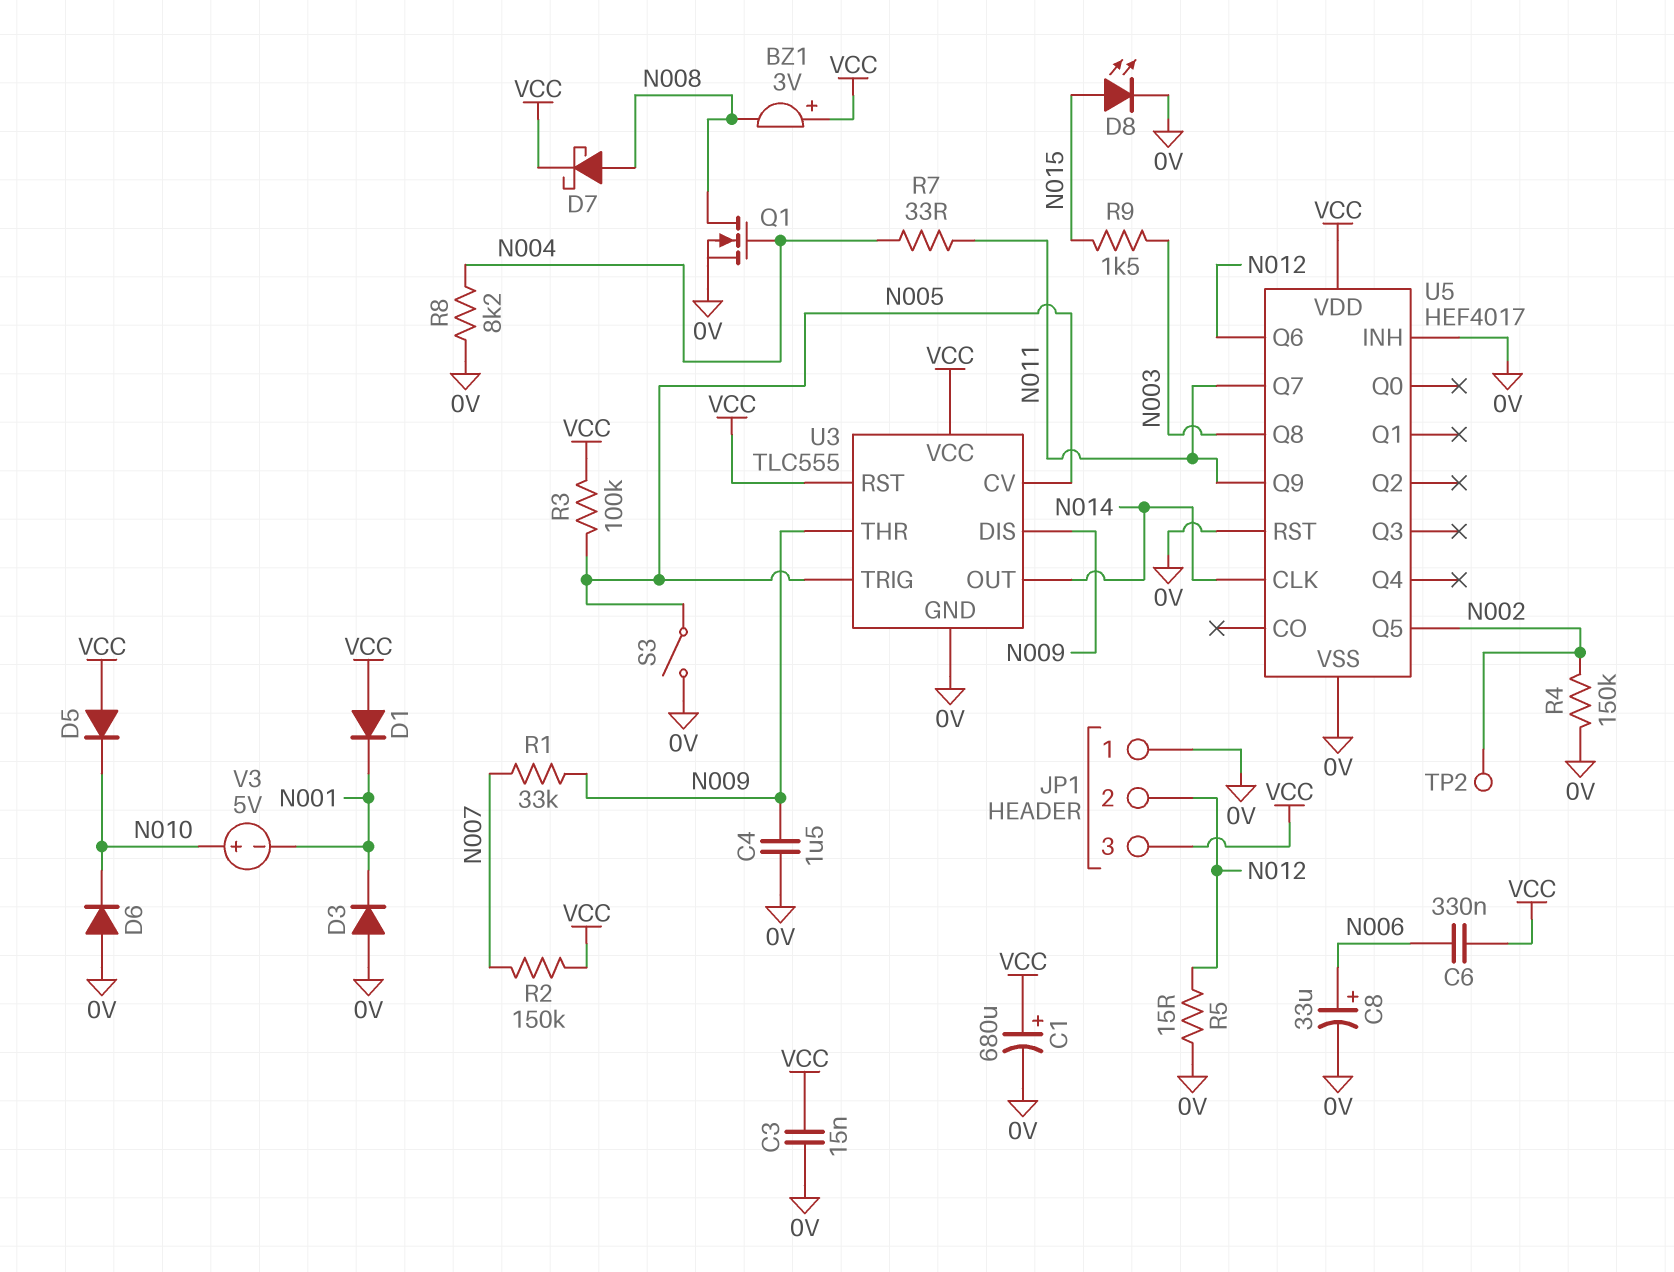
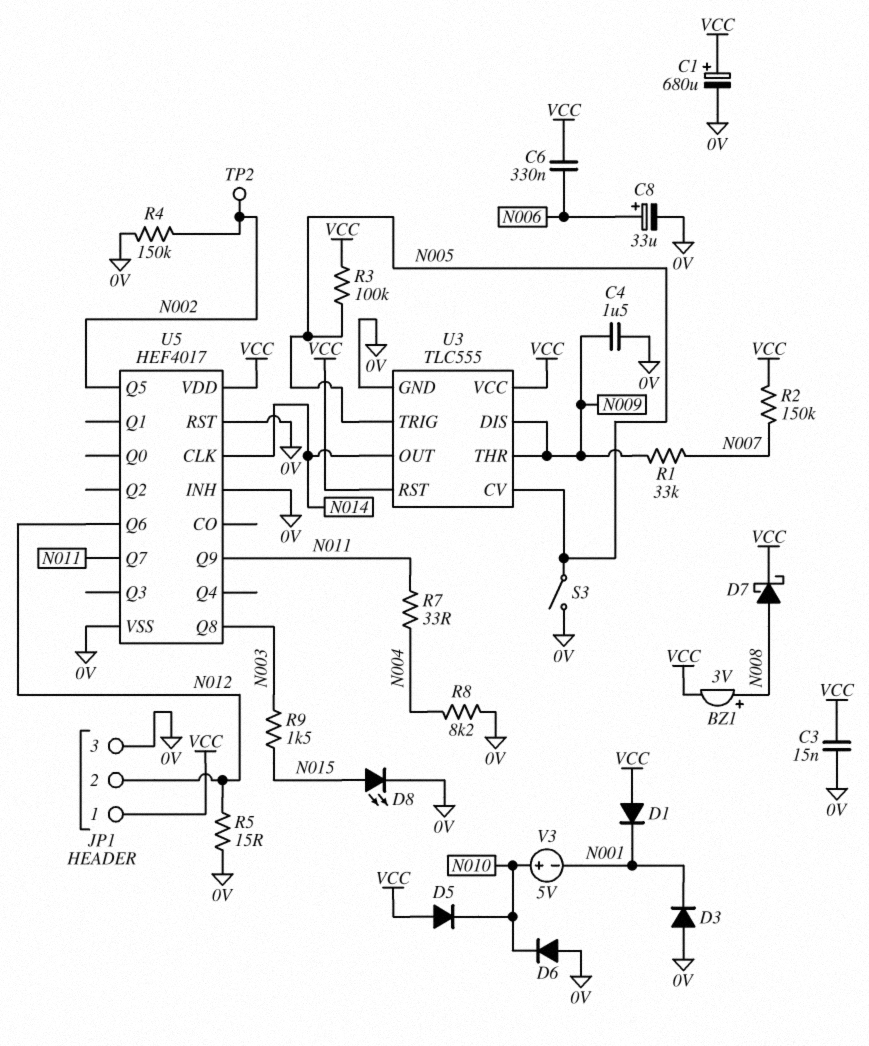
BZ1: buzzer 3V (plus VCC, minus N008) -> buzzer 3V (plus N008, minus VCC)
JP1 pin 1: 0V -> VCC
JP1 pin 3: VCC -> 0V
Q1: NMOS (G N004, D N008, S 0V) -> none

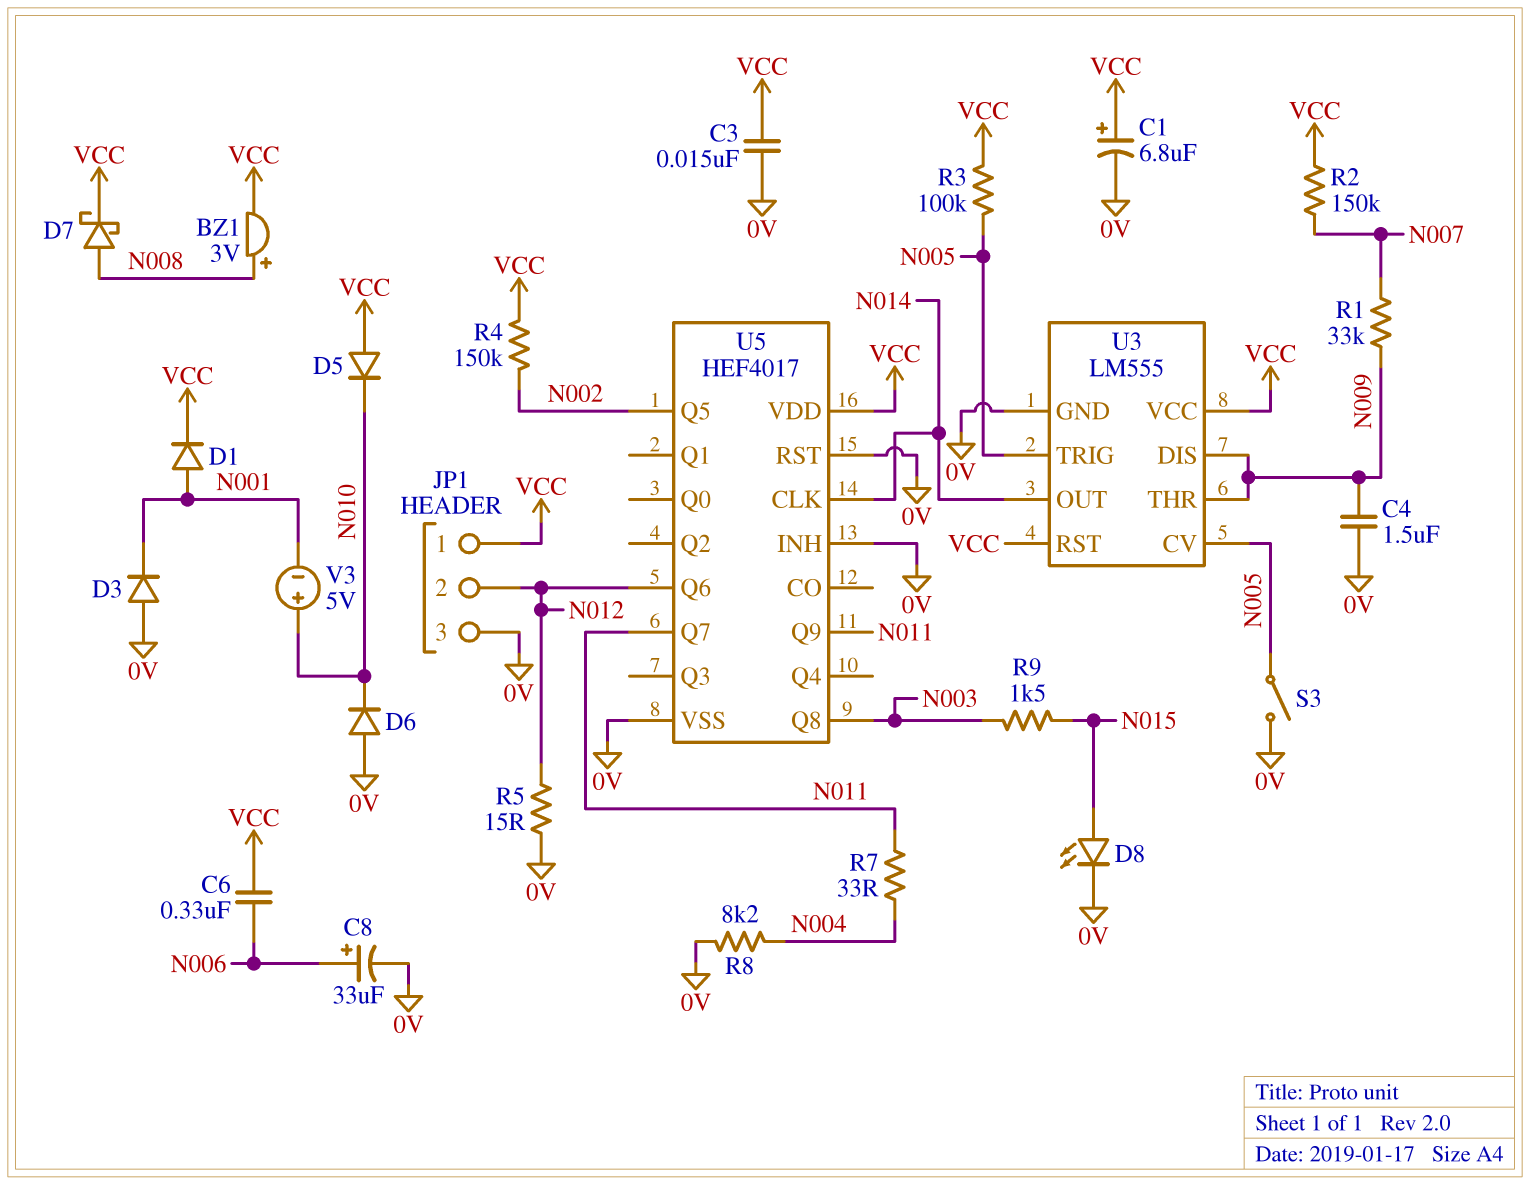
C1: 680uF (plus VCC, minus 0V) -> 6.8uF (plus VCC, minus 0V)
D1: diode (A VCC, K N001) -> diode (A N001, K VCC)
R4: 150k (0V, N002) -> 150k (N002, VCC)
TP2: test point (N002) -> none
U3: TLC555 -> LM555

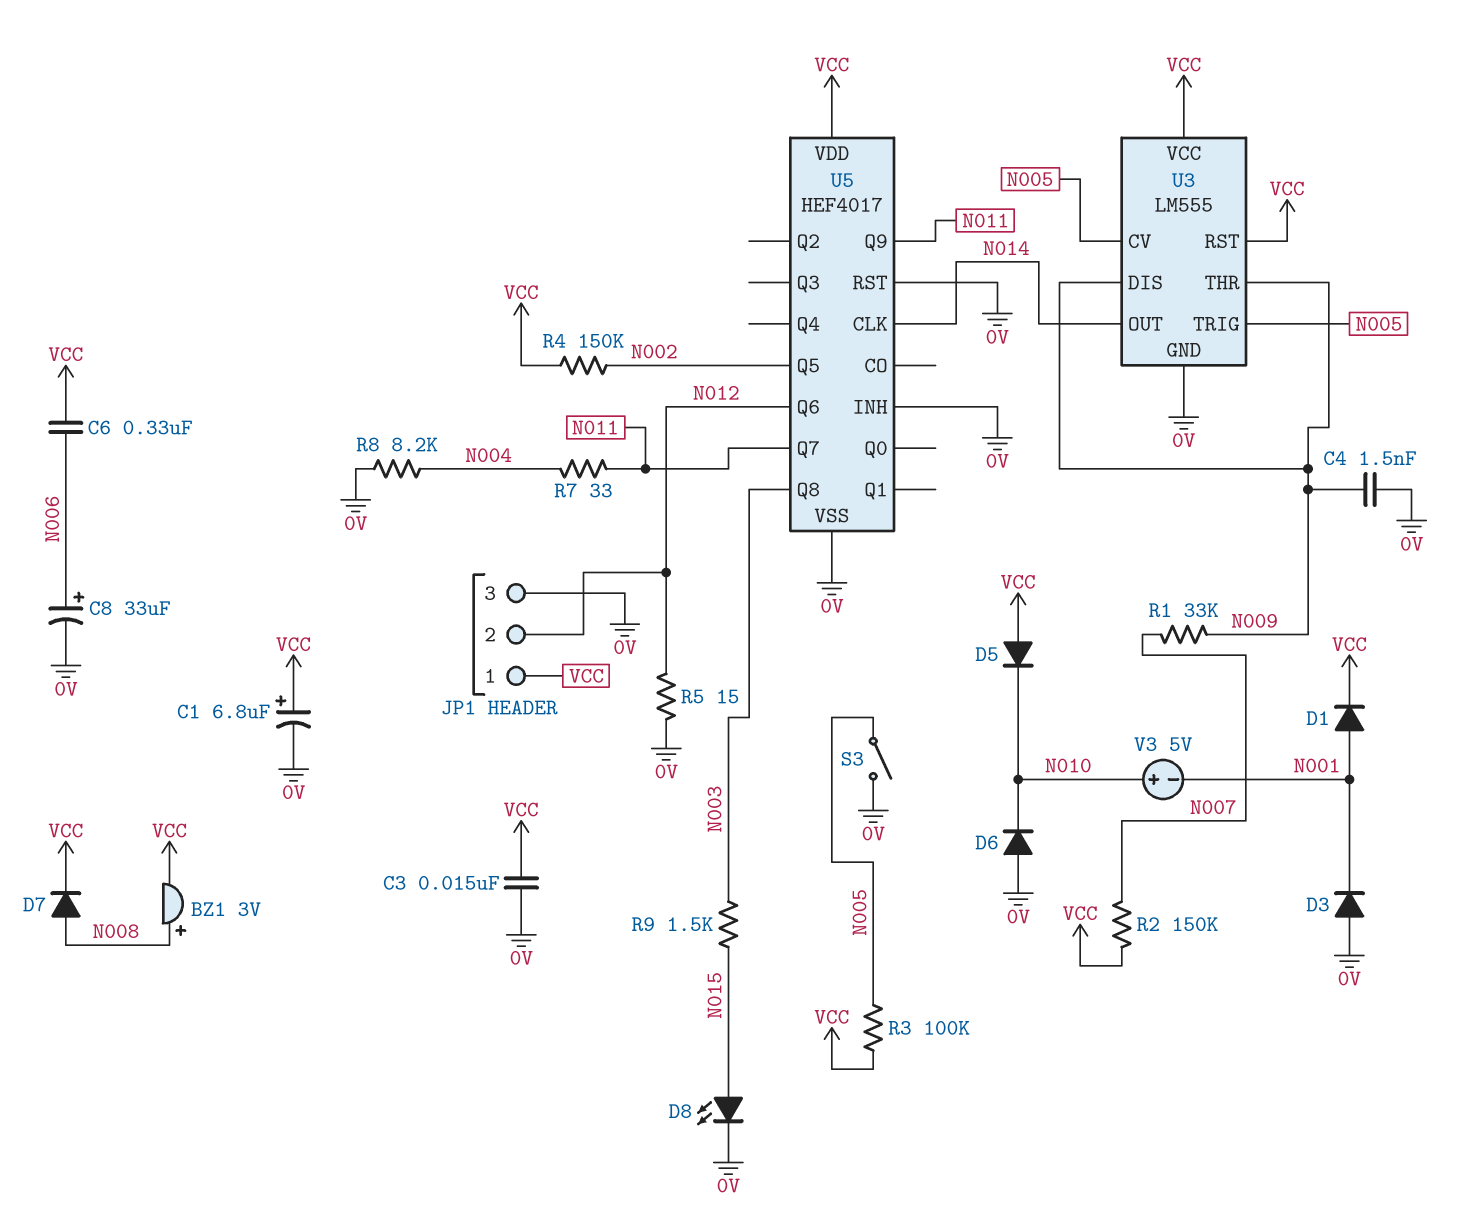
C4: 1.5uF (0V, N009) -> 1.5nF (0V, N009)
D7: schottky (A N008, K VCC) -> diode (A N008, K VCC)

